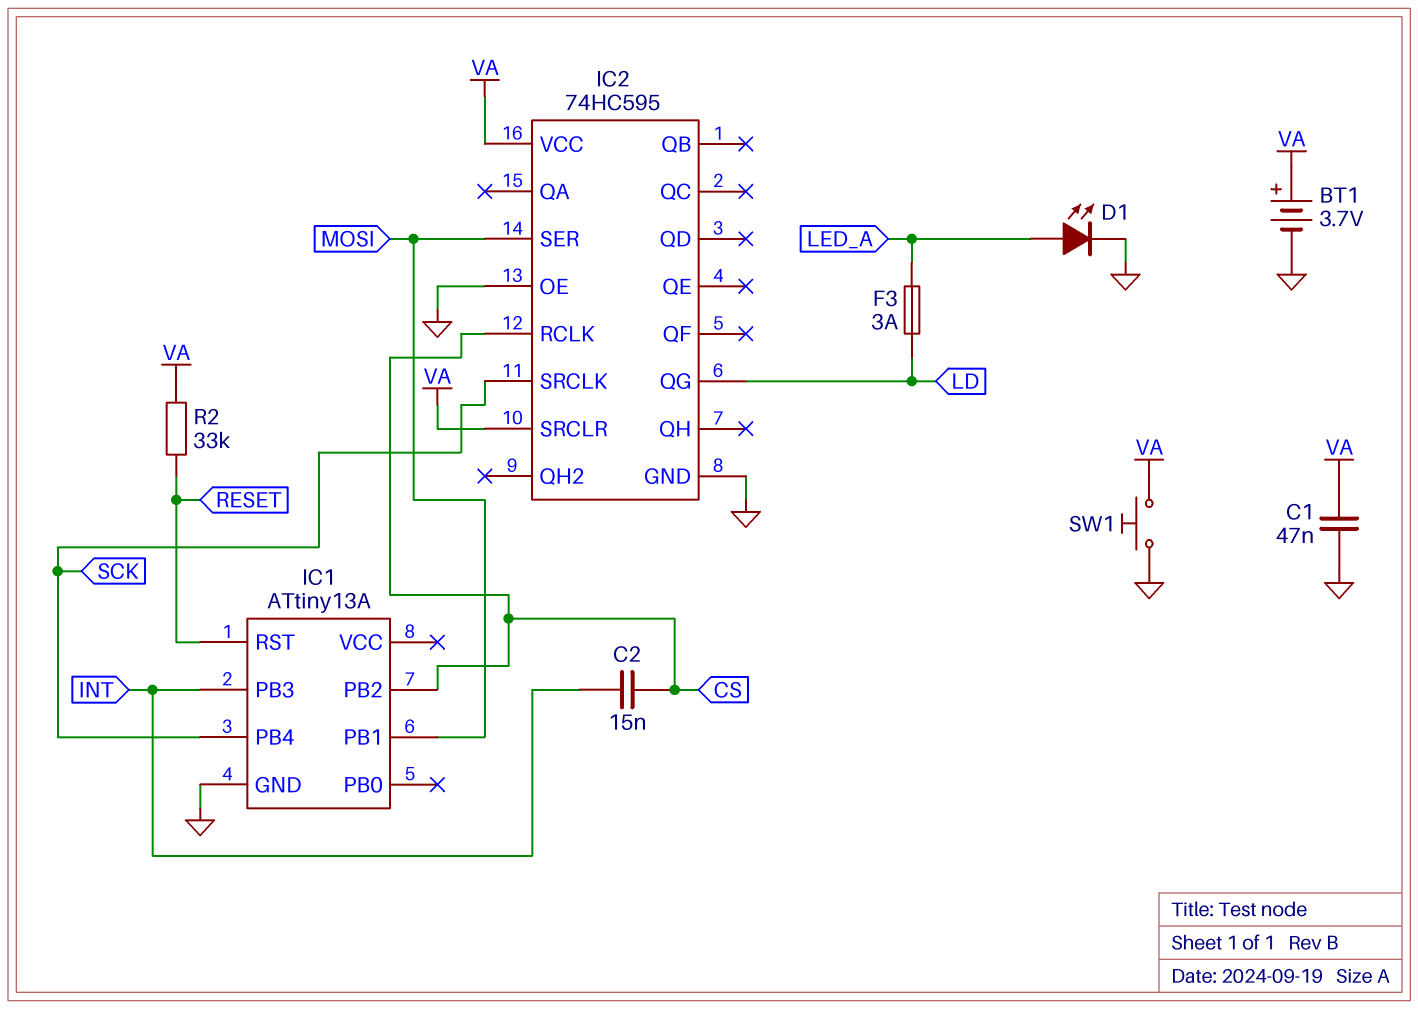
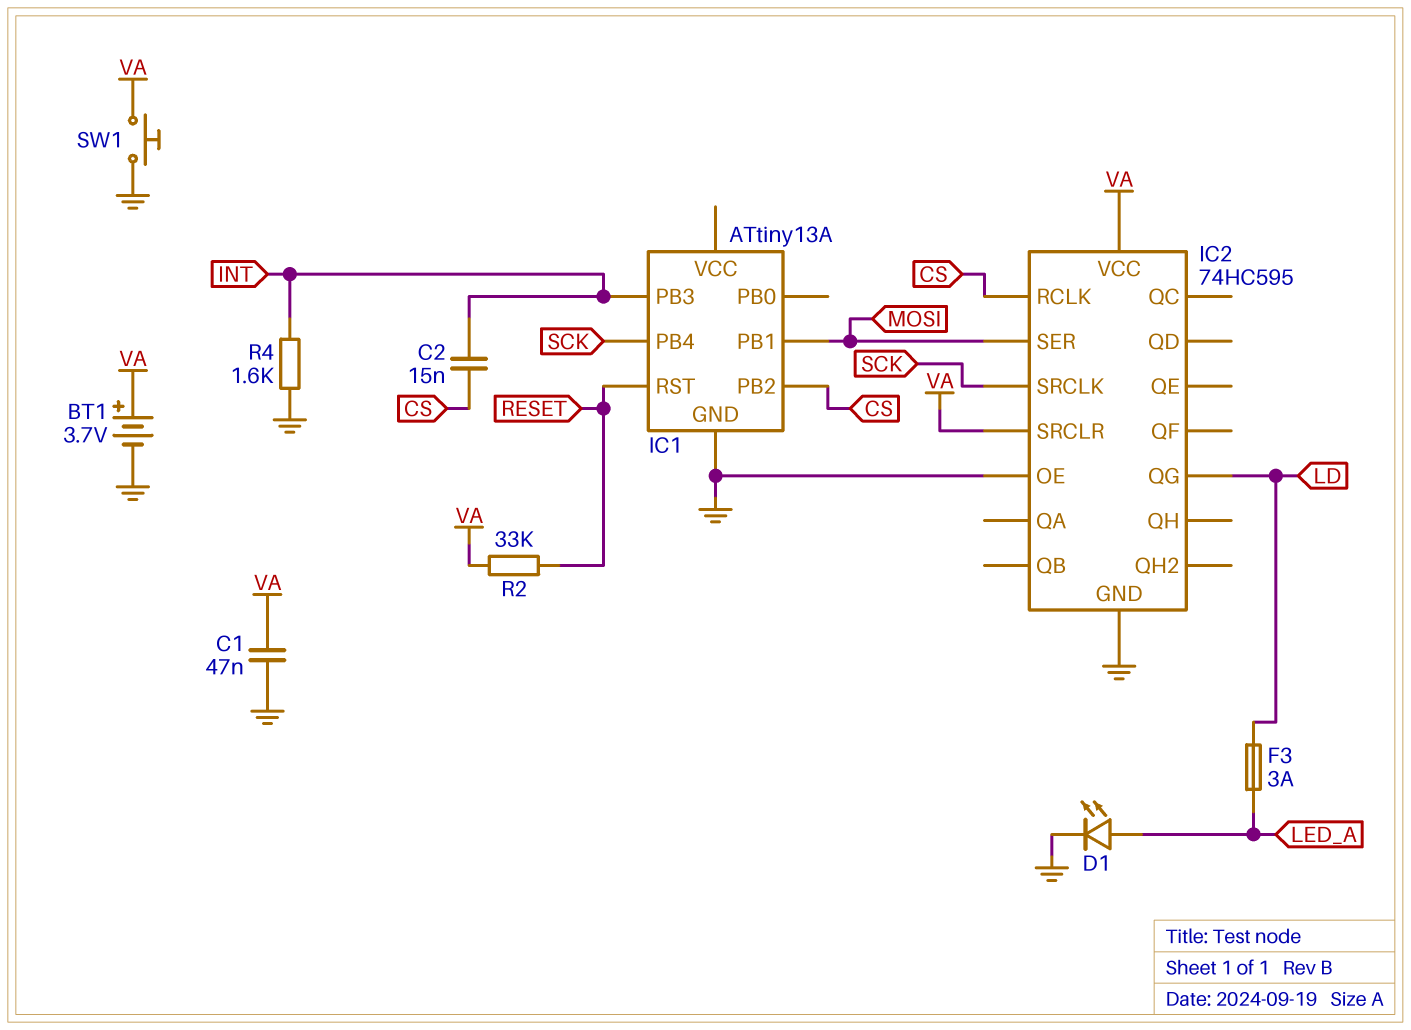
R4: none -> 1.6k (GND, INT)

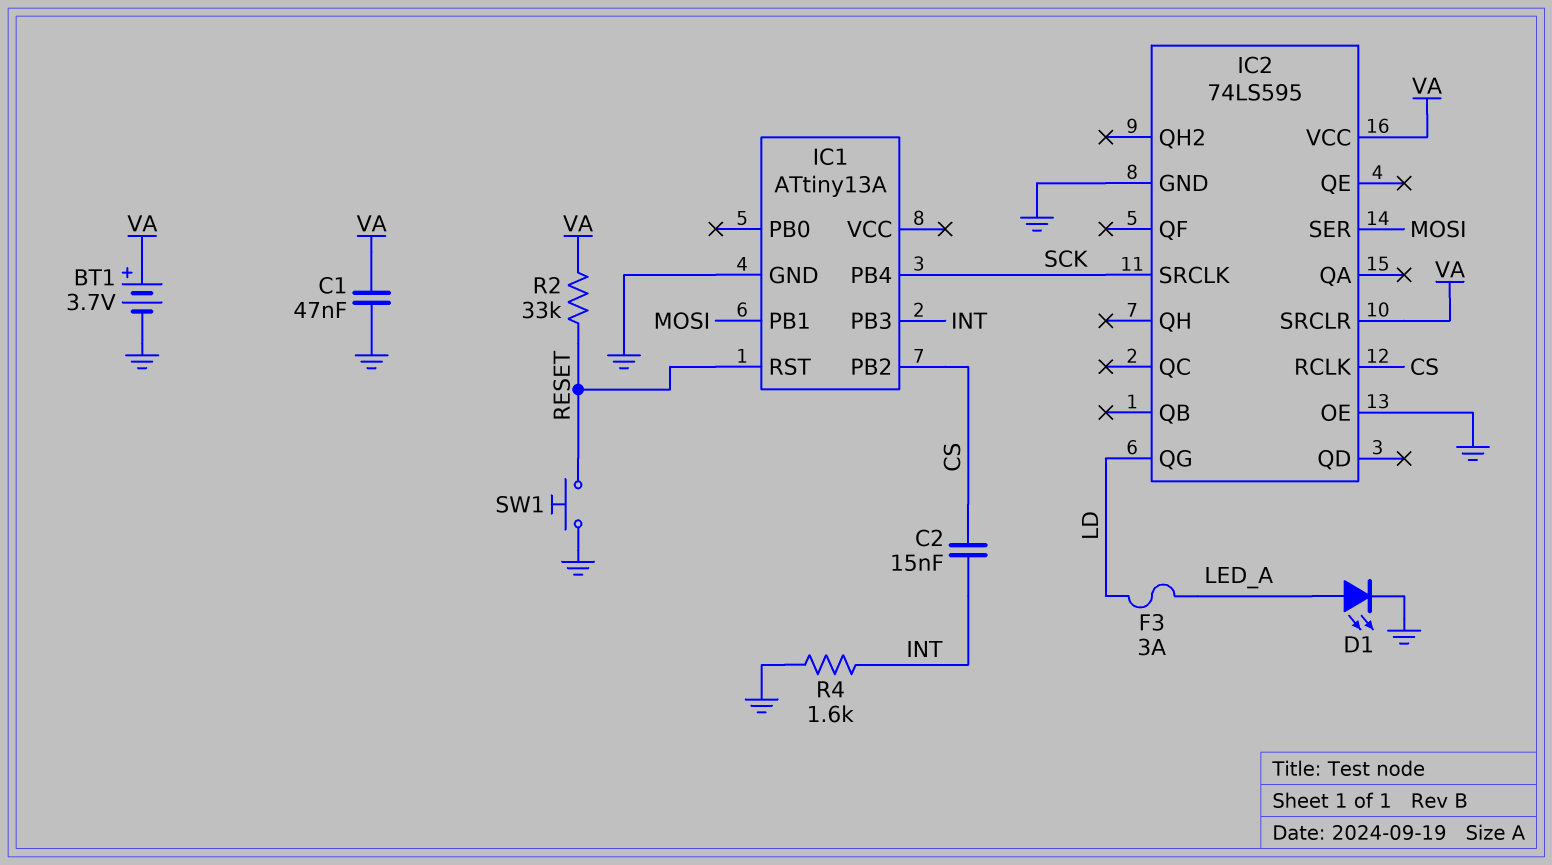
IC2: 74HC595 -> 74LS595
SW1: button (GND, VA) -> button (GND, RESET)

